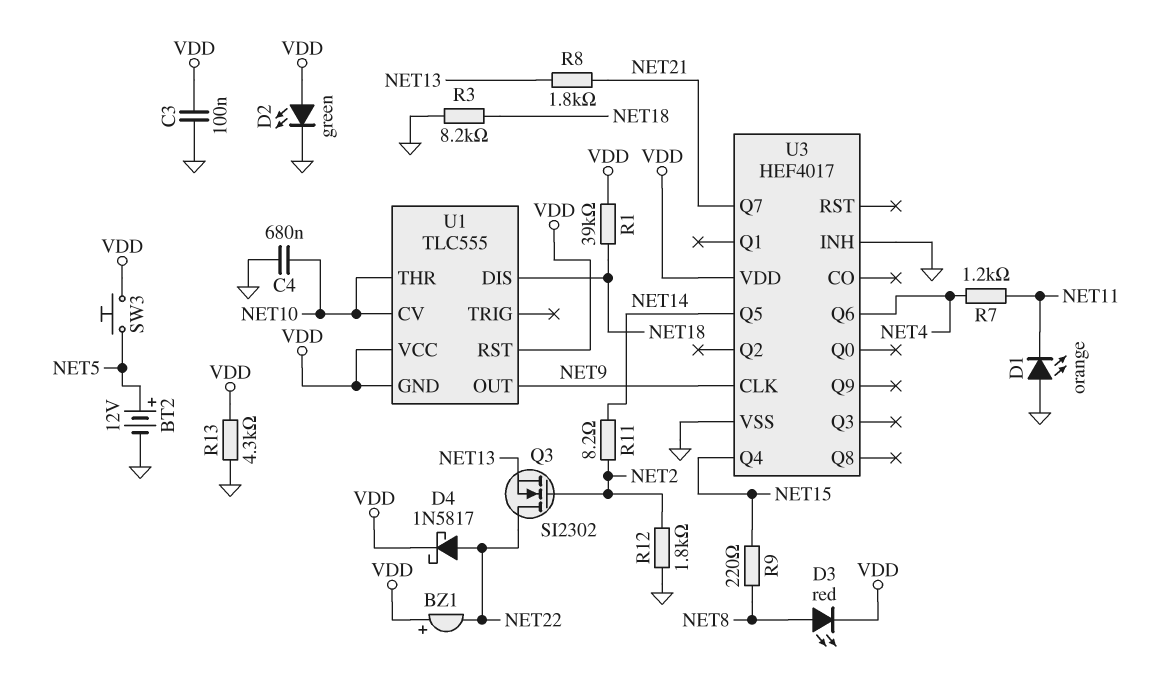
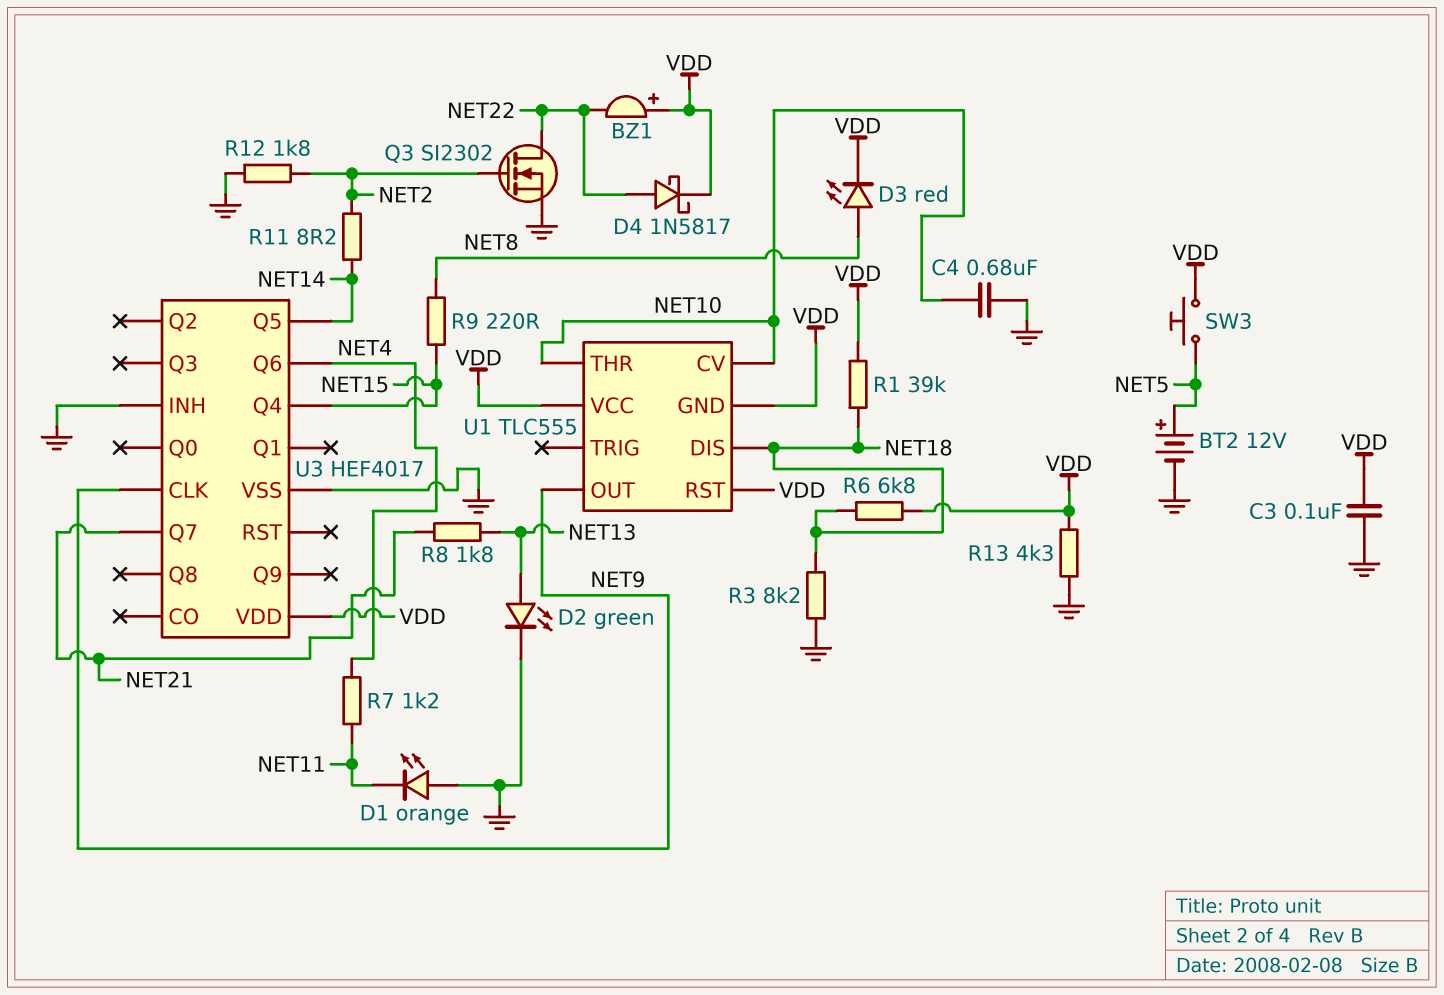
D2: LED green (A VDD, K GND) -> LED green (A NET13, K GND)
Q3: NMOS SI2302 (G NET2, D NET22, S NET13) -> NMOS SI2302 (G NET2, D NET22, S GND)
R6: none -> 6.8k (NET18, VDD)

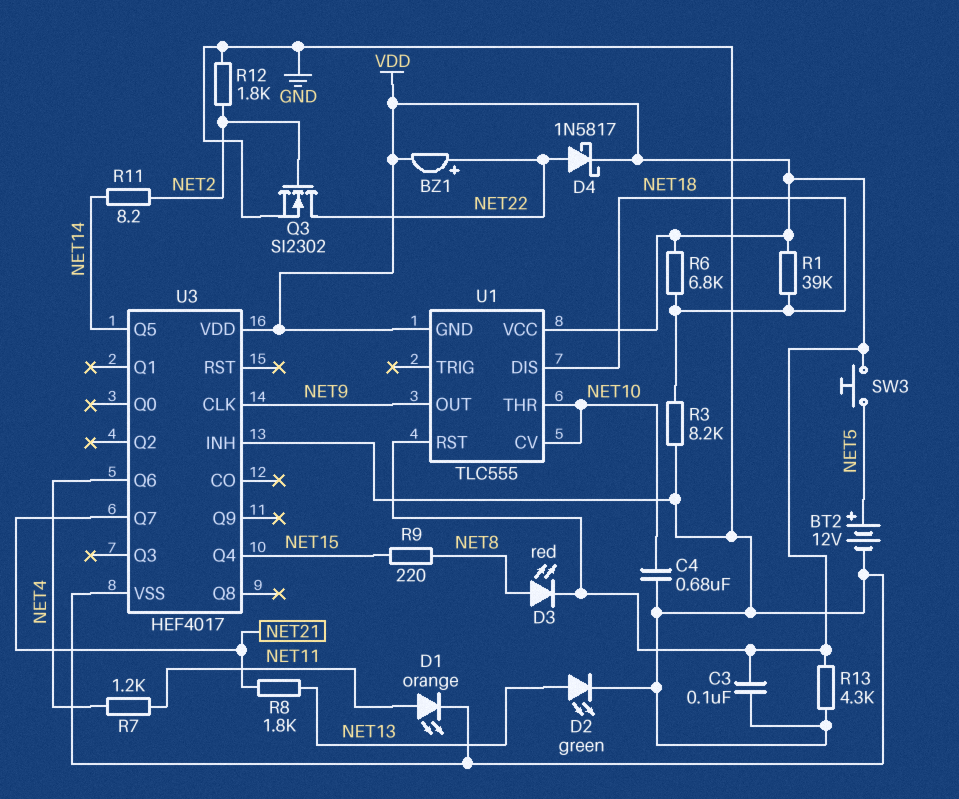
BZ1: buzzer (plus VDD, minus NET22) -> buzzer (plus NET22, minus VDD)
D1: LED orange (A GND, K NET11) -> LED orange (A NET11, K GND)

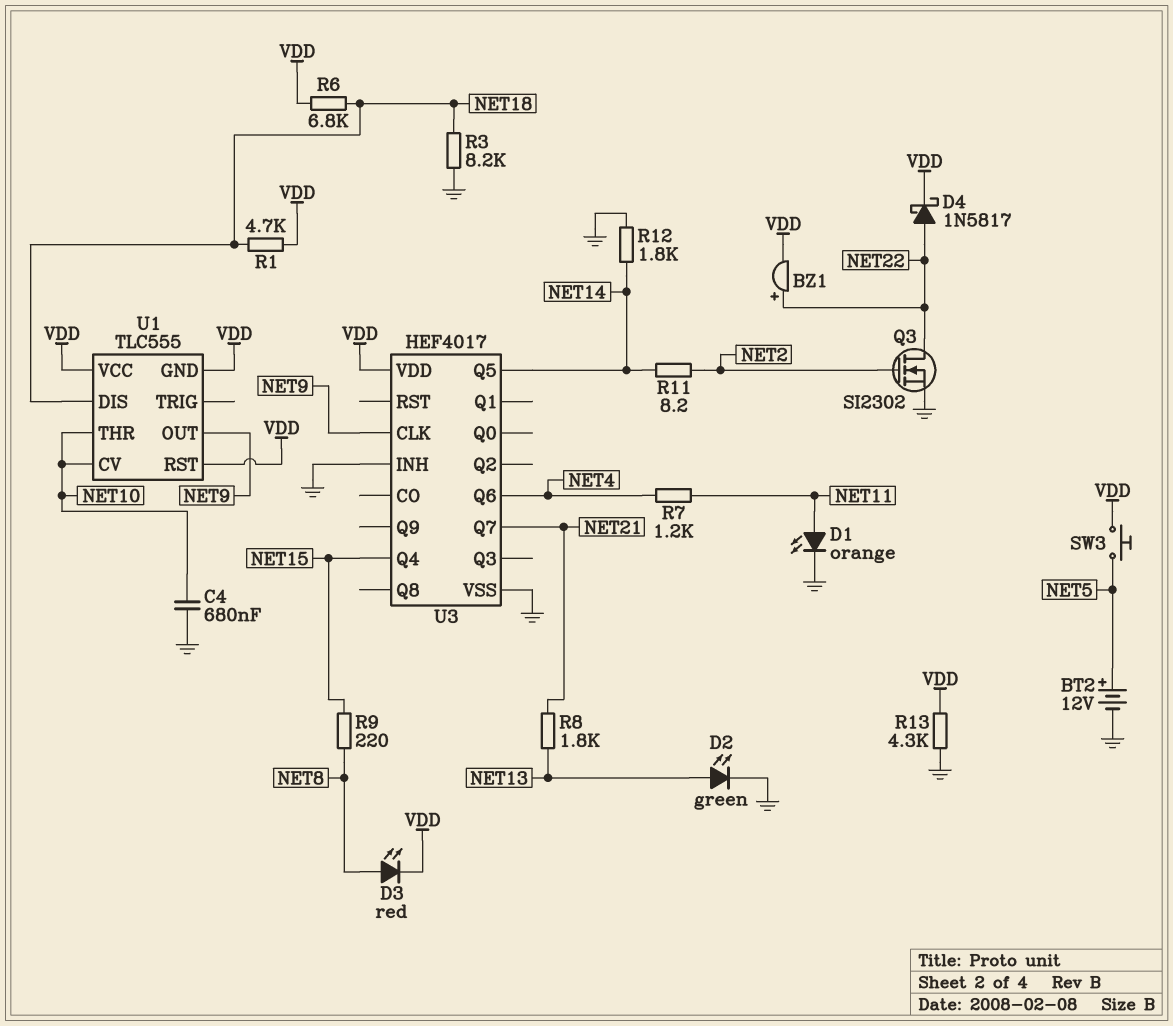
C3: 100nF (GND, VDD) -> none
R1: 39k (NET18, VDD) -> 4.7k (NET18, VDD)
R12: 1.8k (GND, NET2) -> 1.8k (GND, NET14)

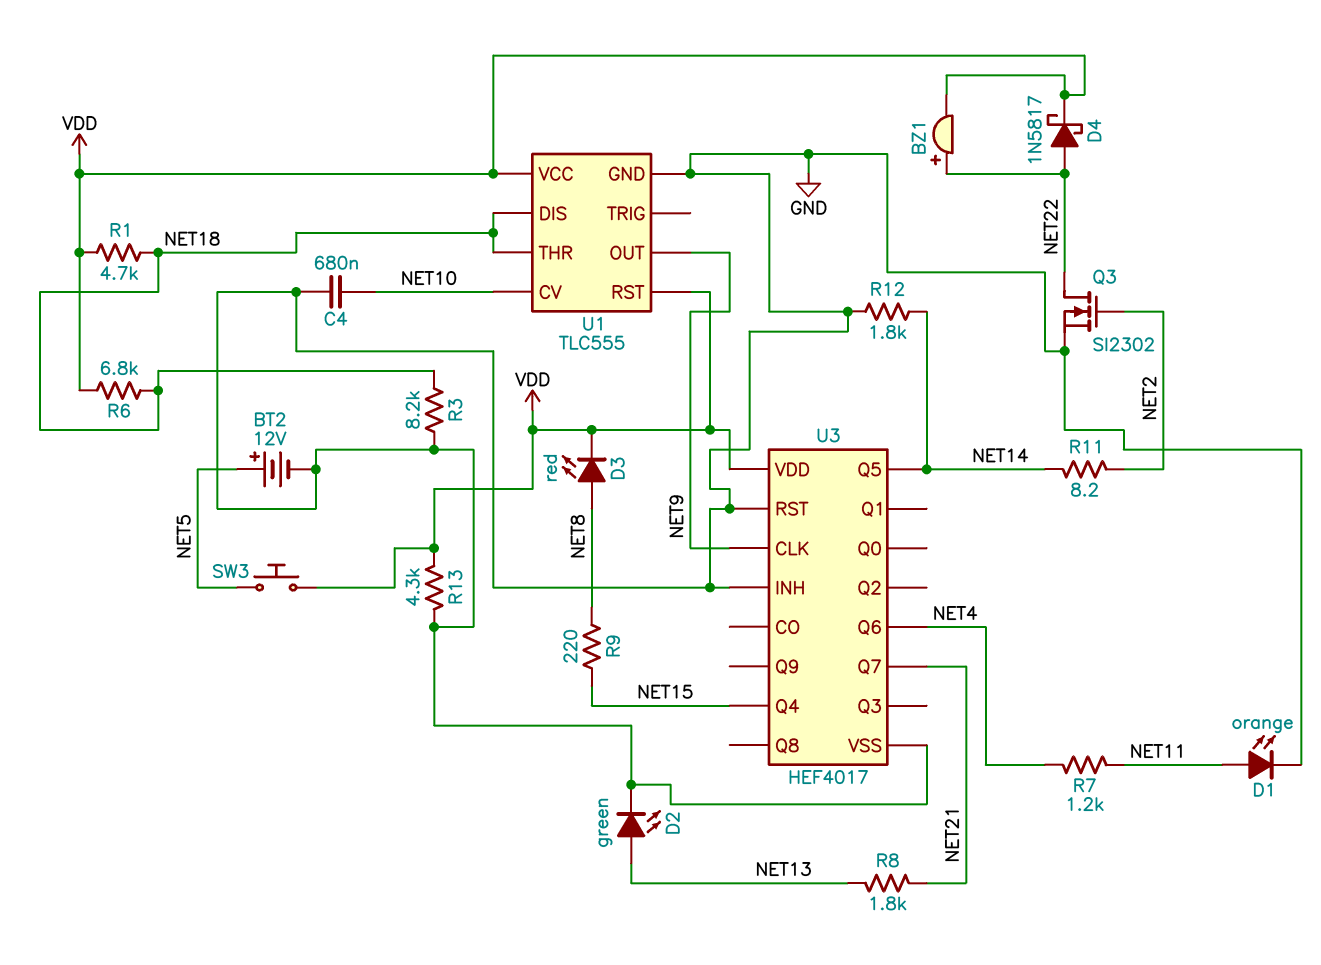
U1 pin GND: VDD -> GND
U1 pin THR: NET10 -> NET18
U3 pin RST: none -> GND

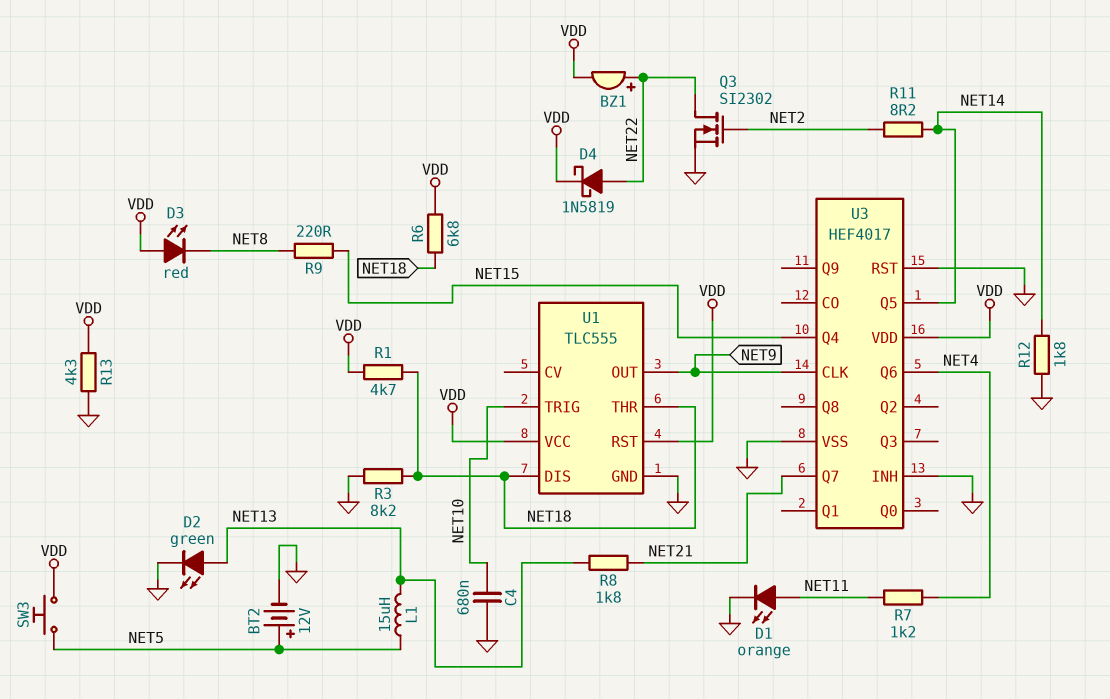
D3: LED red (A NET8, K VDD) -> LED red (A VDD, K NET8)
D4: schottky 1N5817 (A NET22, K VDD) -> schottky 1N5819 (A NET22, K VDD)
L1: none -> 15uH (NET5, NET13)
U1 pin CV: NET10 -> none
U1 pin TRIG: none -> NET10

